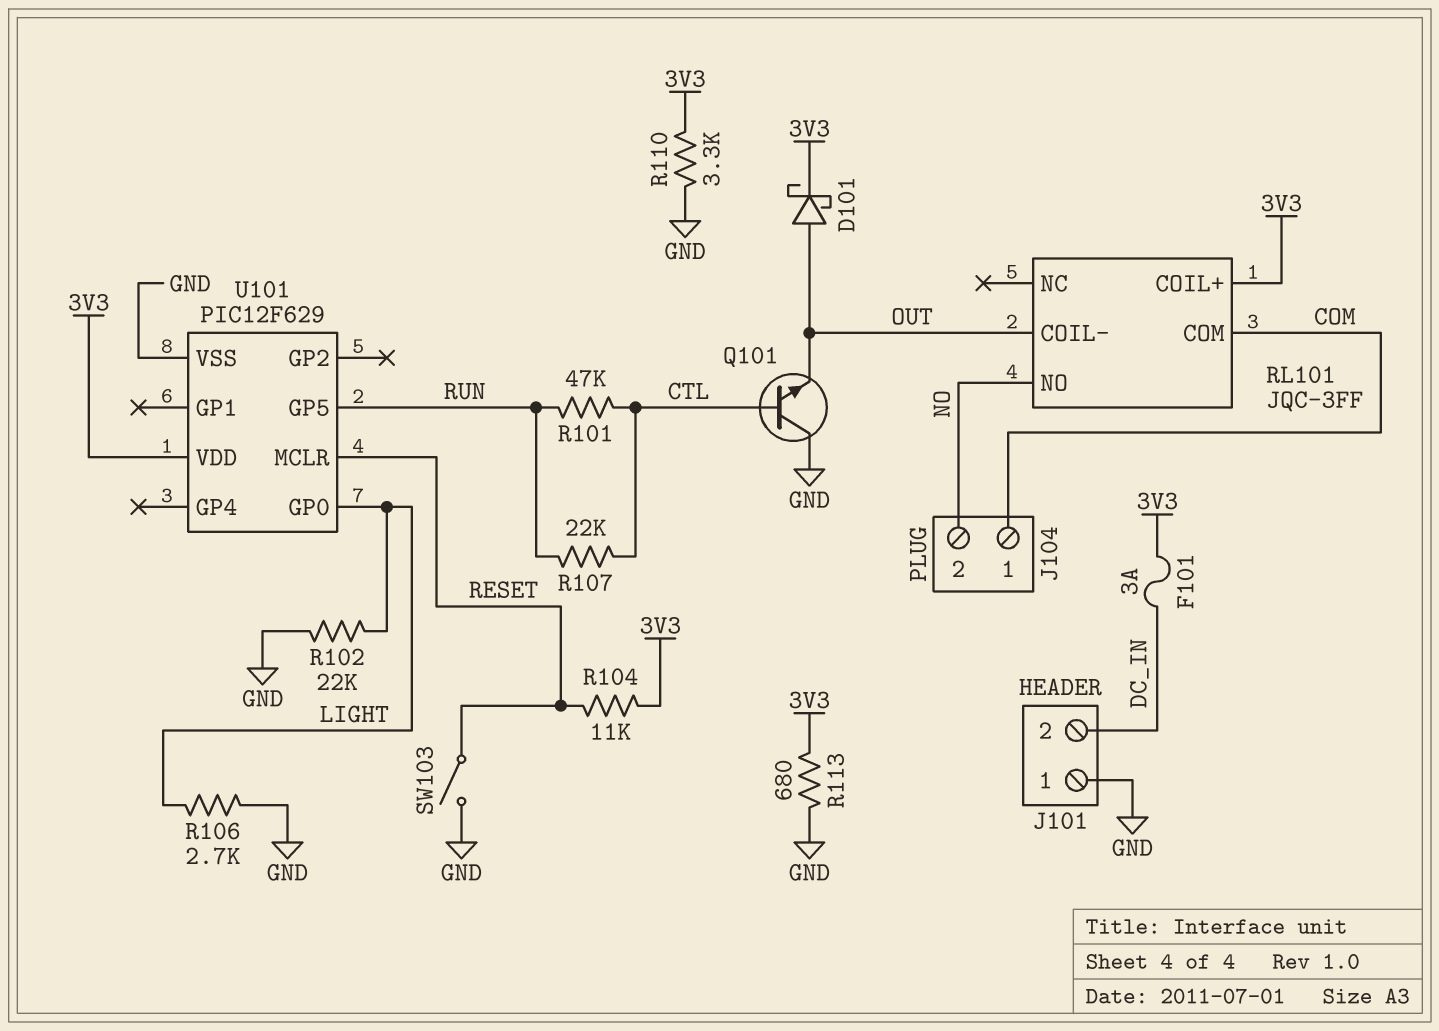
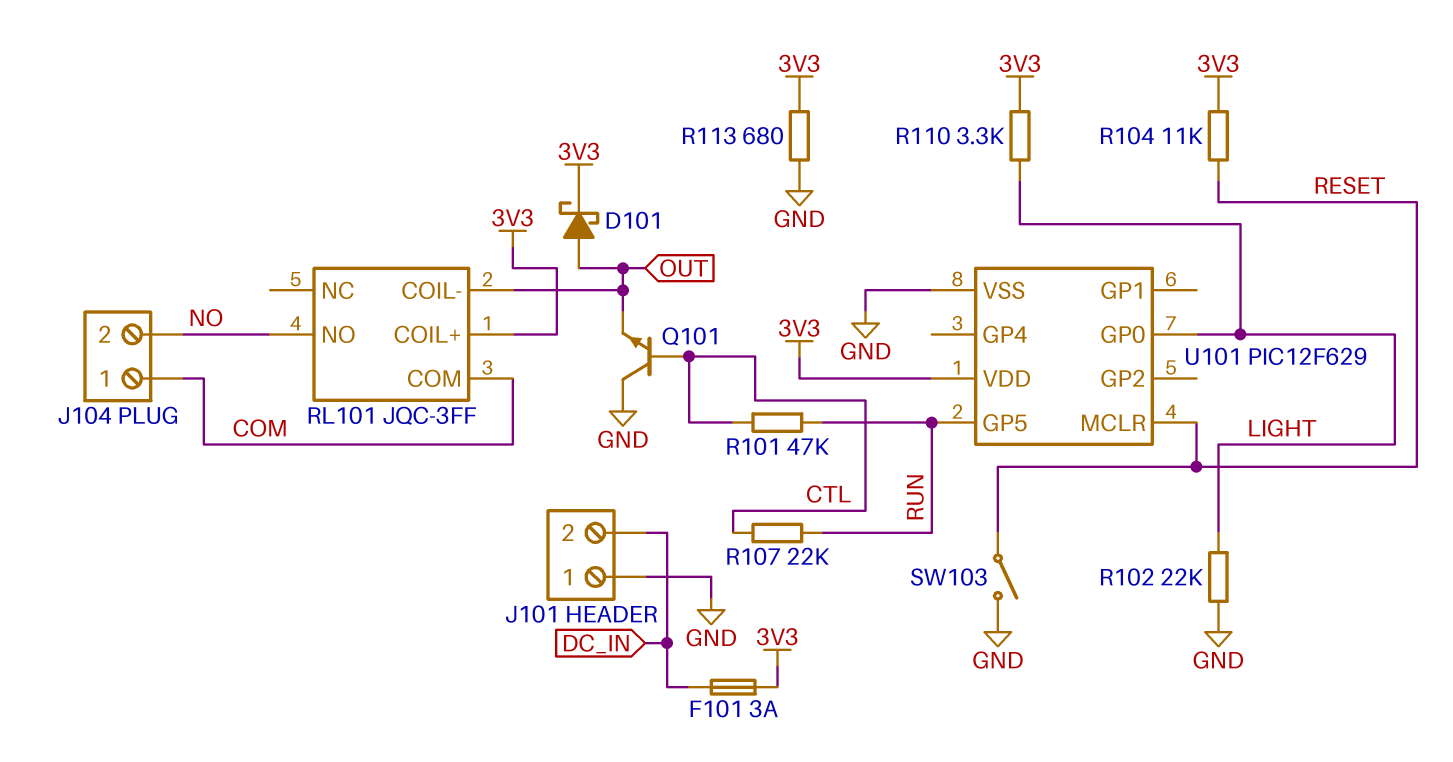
R106: 2.7k (GND, LIGHT) -> none
R110: 3.3k (3V3, GND) -> 3.3k (3V3, LIGHT)

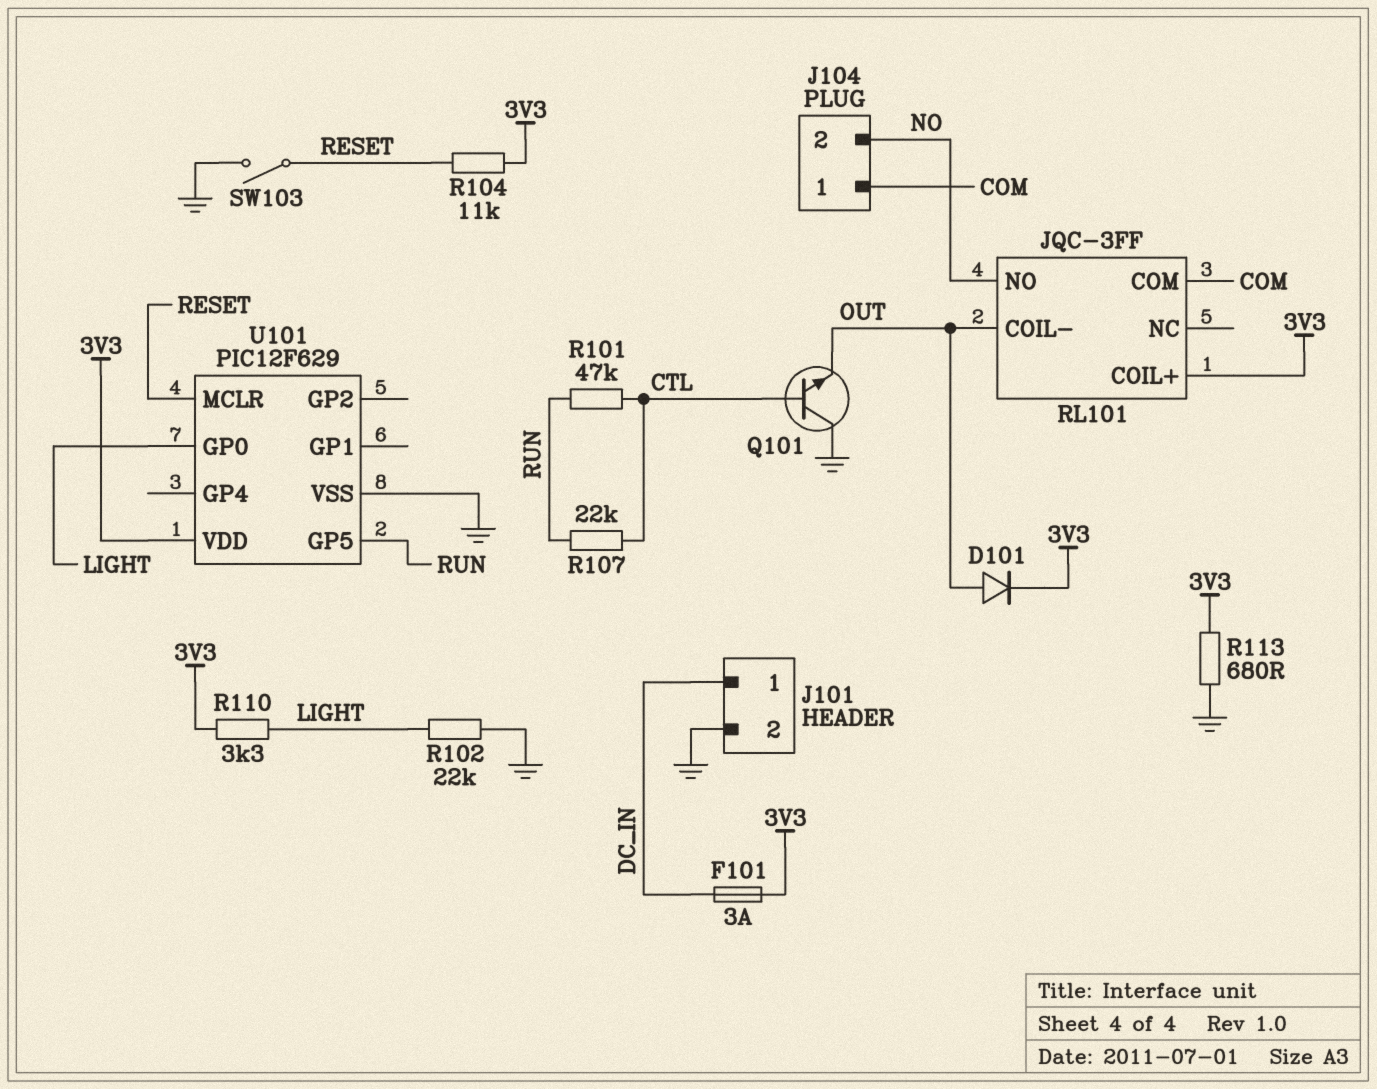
D101: schottky (A OUT, K 3V3) -> diode (A OUT, K 3V3)
J101 pin 1: GND -> DC_IN
J101 pin 2: DC_IN -> GND

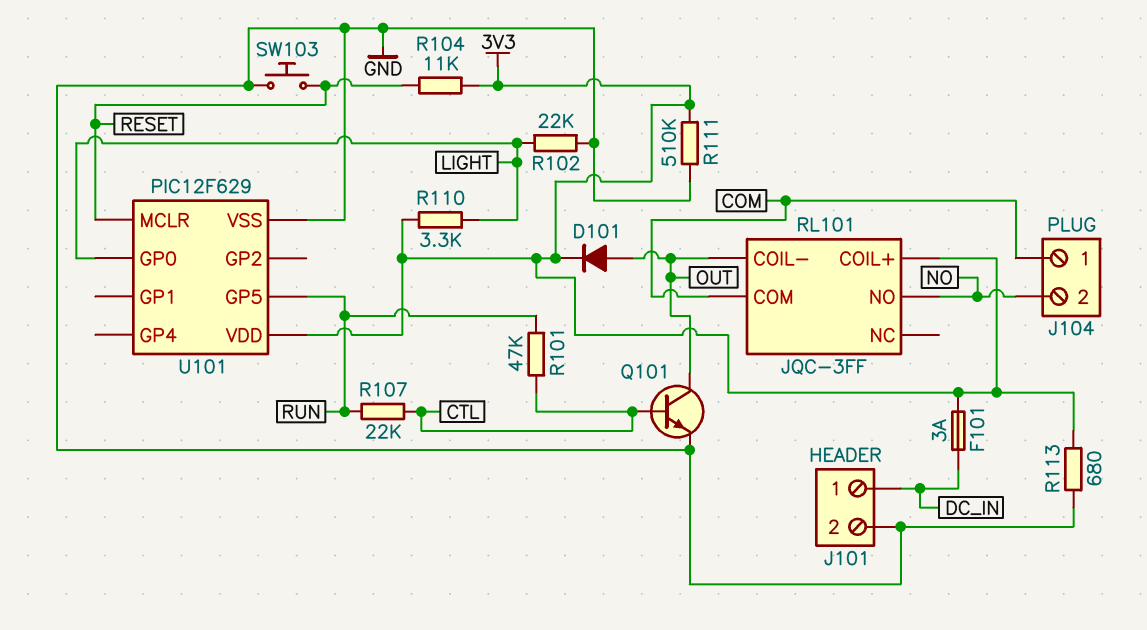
Q101: NPN (B CTL, C GND, E OUT) -> NPN (B CTL, C OUT, E GND)
R111: none -> 510k (3V3, GND)
SW103: switch (GND, RESET) -> button (GND, RESET)

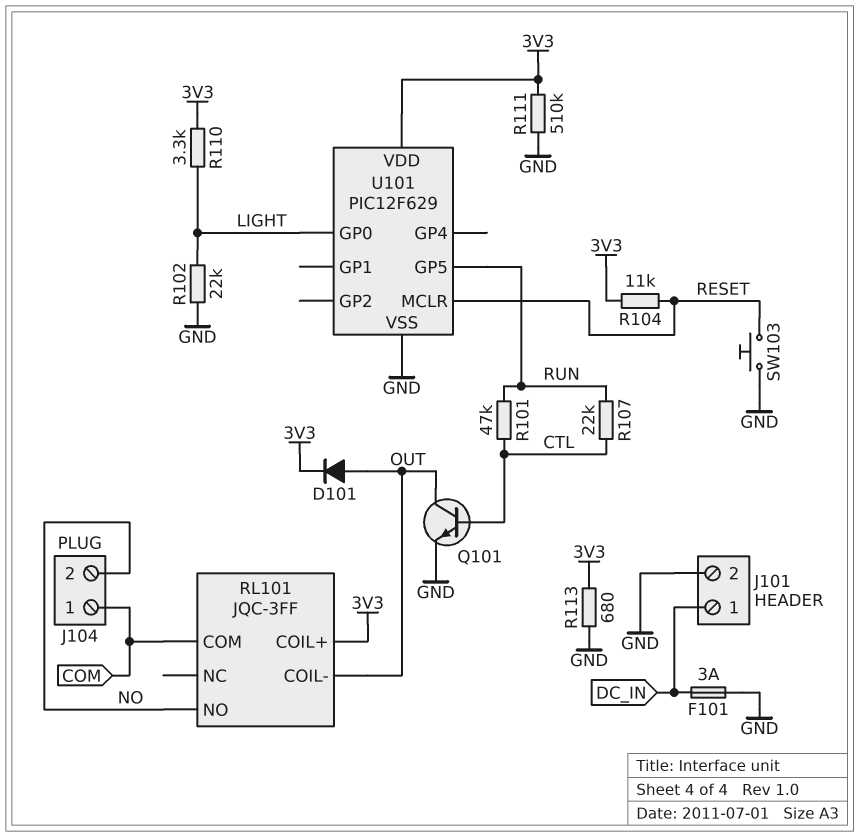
F101: 3A (3V3, DC_IN) -> 3A (DC_IN, GND)

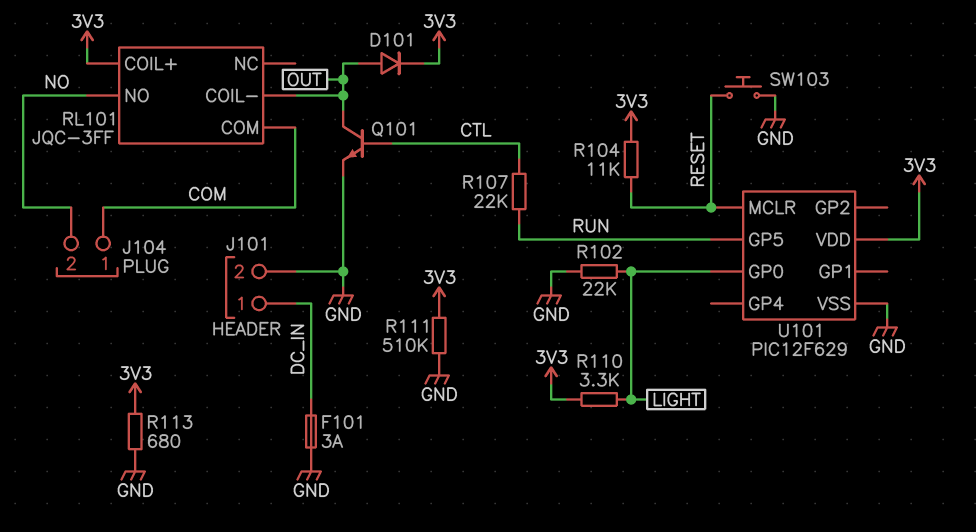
R101: 47k (CTL, RUN) -> none

